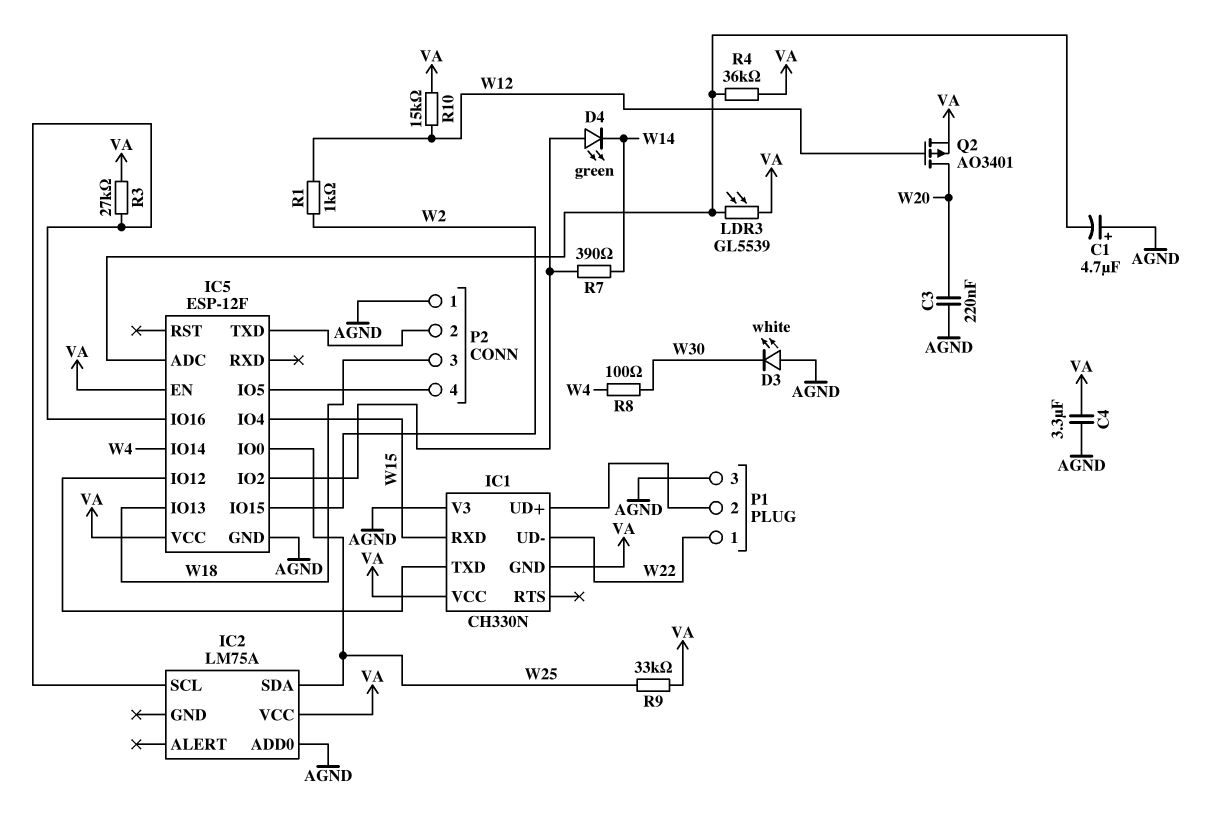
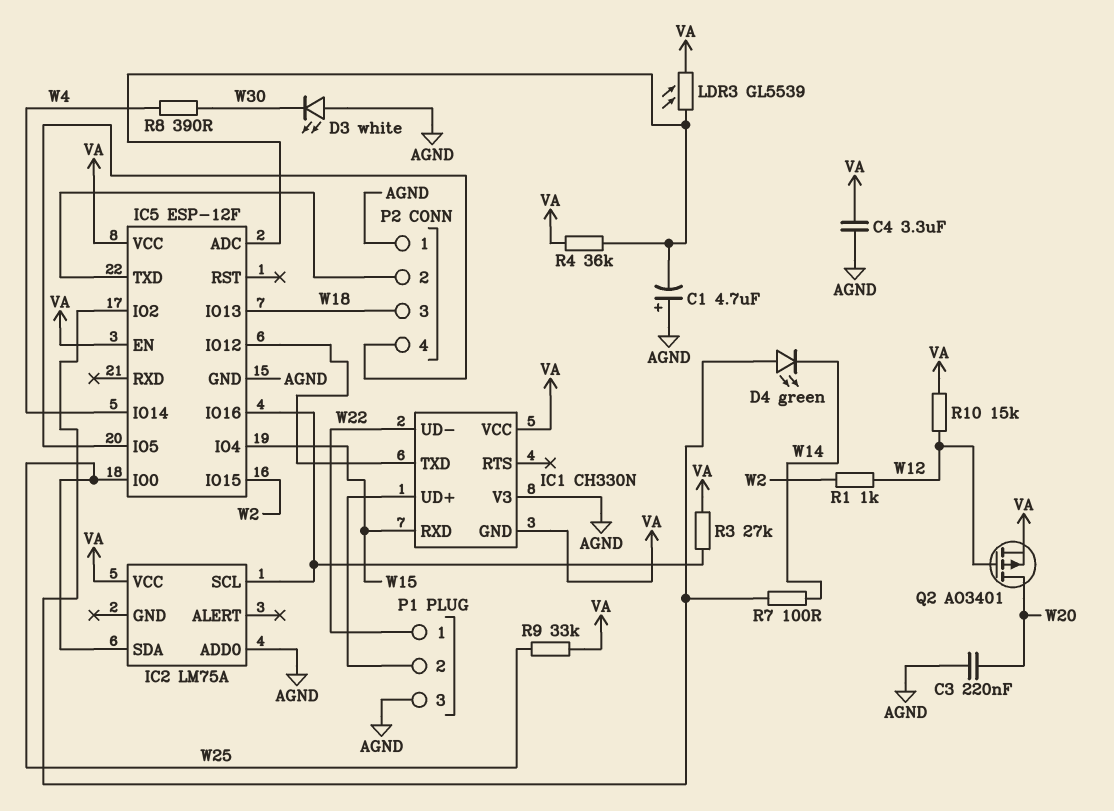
R7: 390 (IC5/IO2, W14) -> 100 (IC5/IO2, W14)
R8: 100 (W4, W30) -> 390 (W4, W30)

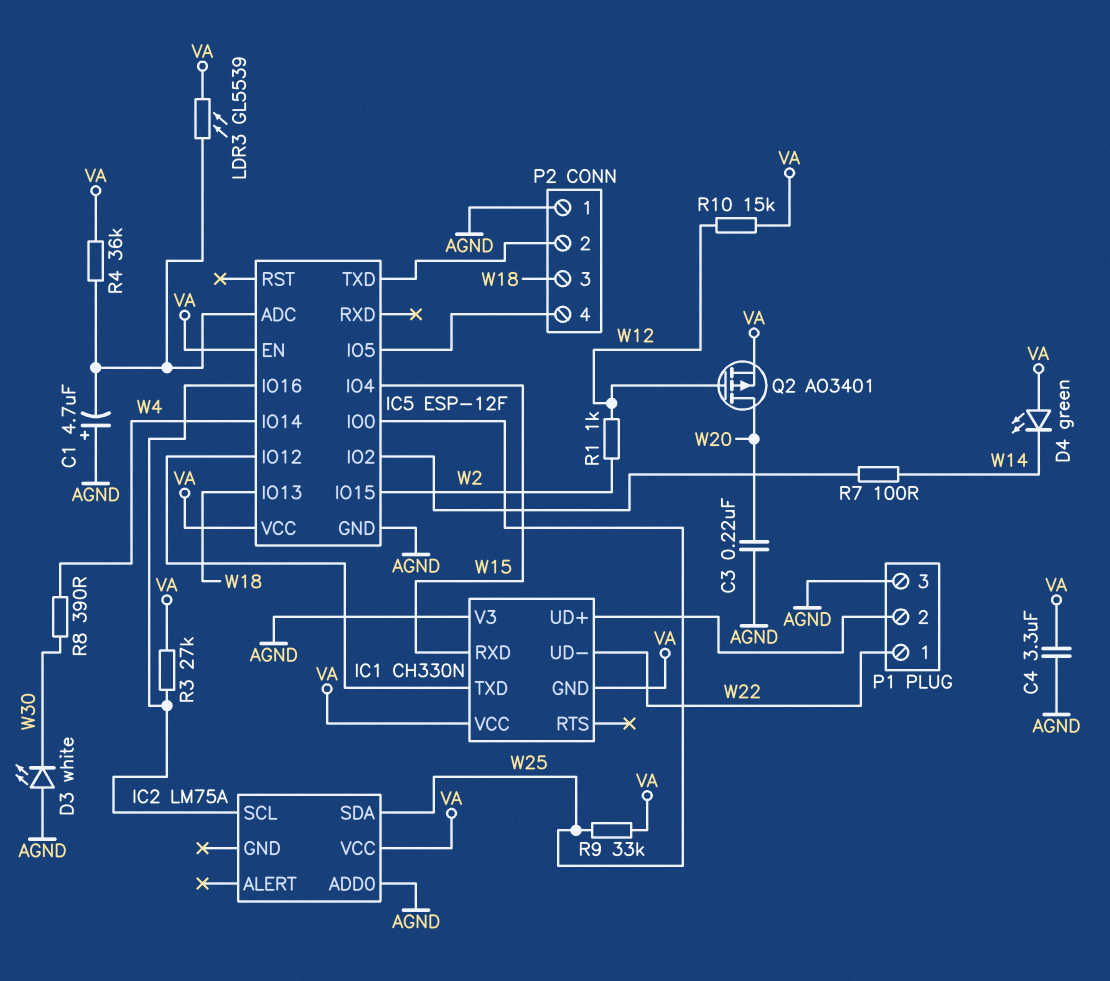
D4: LED green (A IC5/IO2, K W14) -> LED green (A VA, K W14)

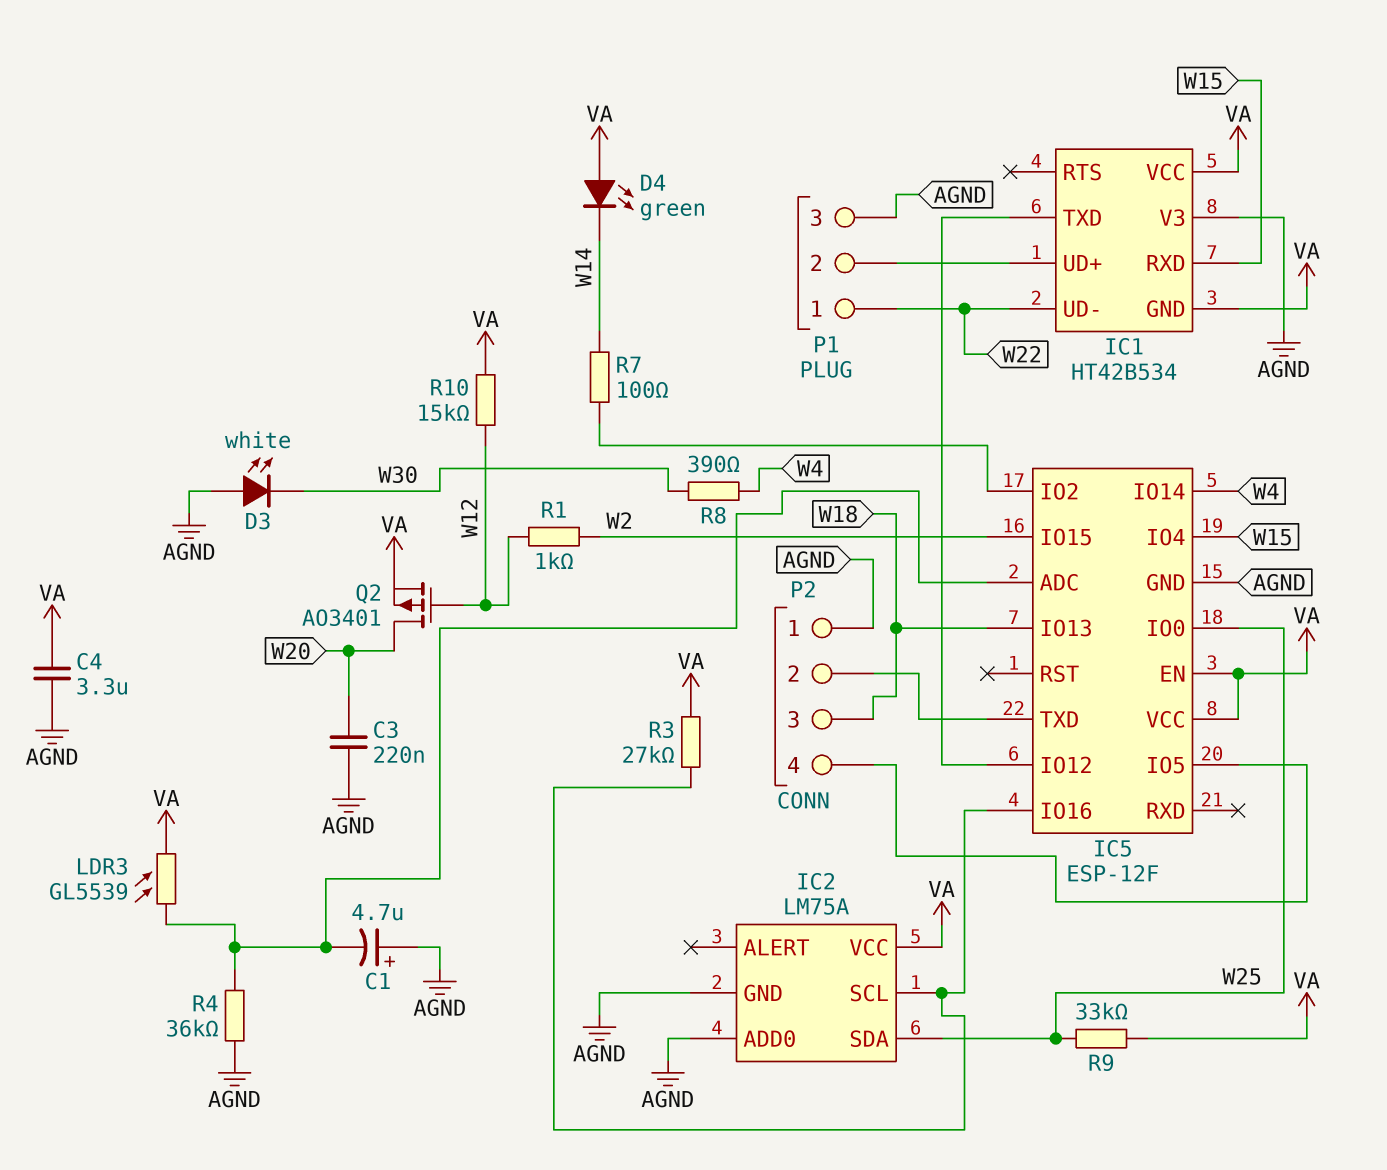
IC1: CH330N -> HT42B534
IC2 pin GND: none -> AGND
R4: 36k (IC5/ADC, VA) -> 36k (AGND, IC5/ADC)

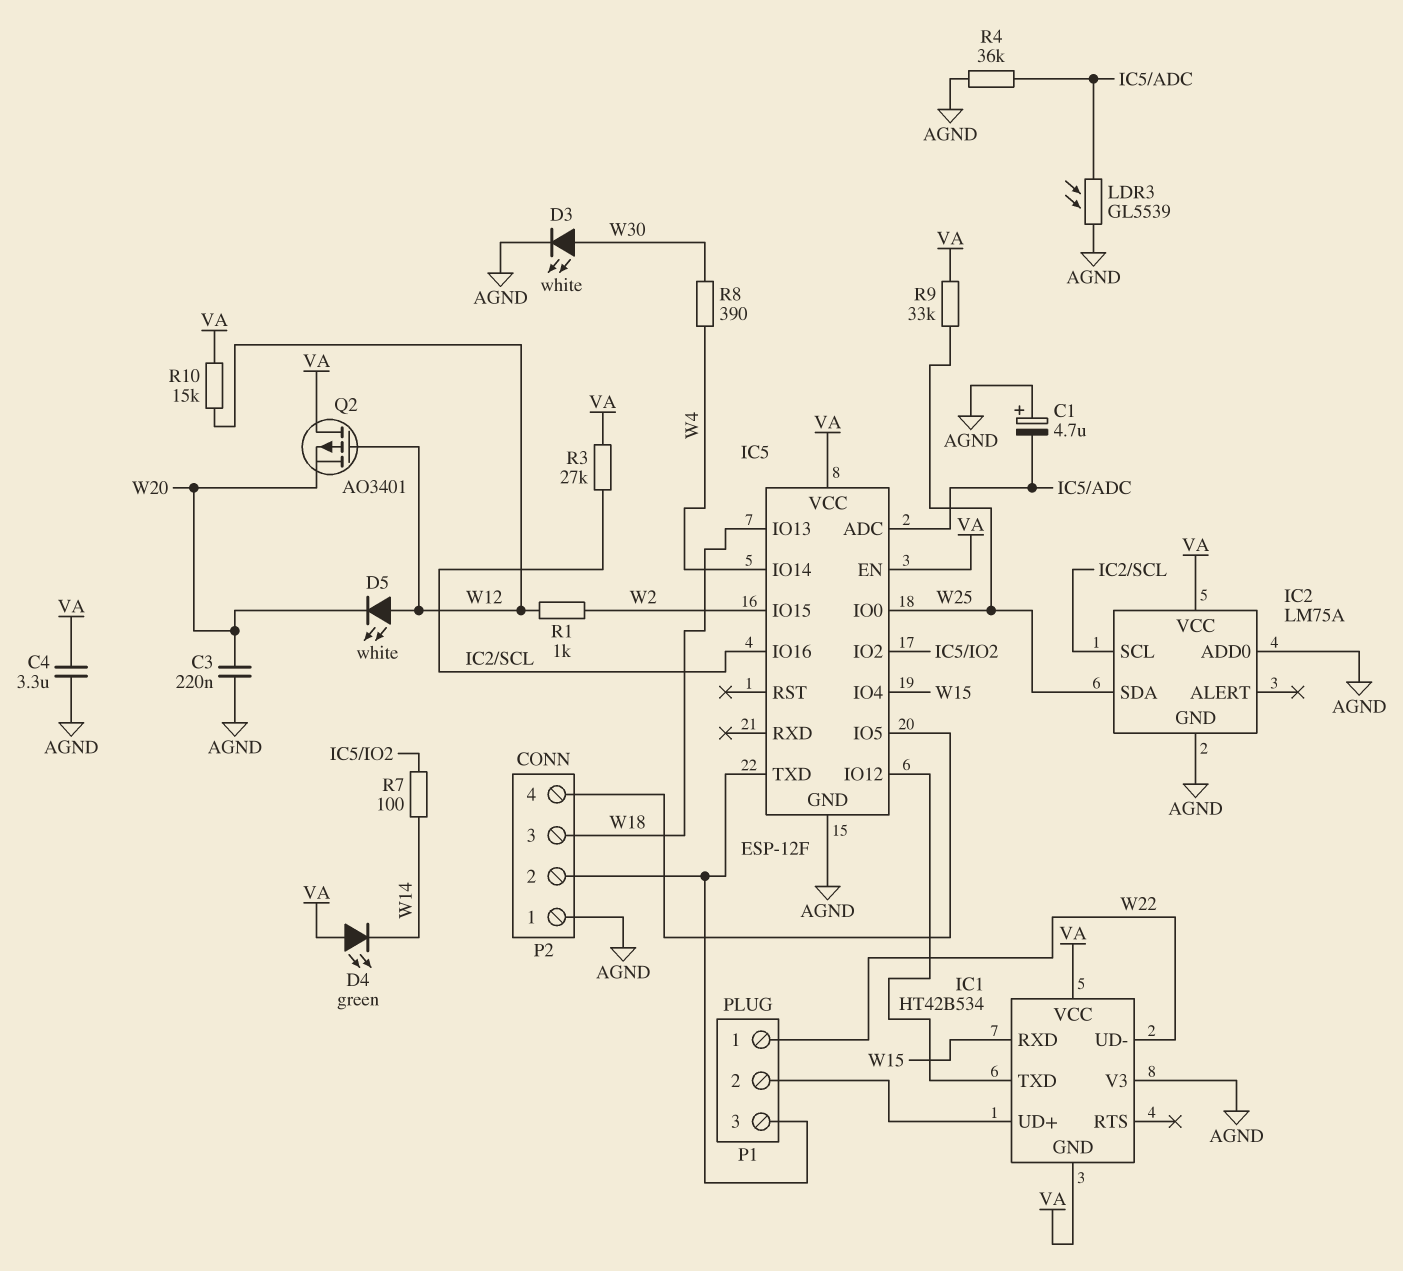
D3: LED white (A AGND, K W30) -> LED white (A W30, K AGND)
D5: none -> LED white (A W12, K W20)
LDR3: GL5539 (IC5/ADC, VA) -> GL5539 (AGND, IC5/ADC)
P1 pin 3: AGND -> IC5/TXD
Q2: PMOS AO3401 (G W12, D W20, S VA) -> PMOS AO3401 (G W12, D VA, S W20)

